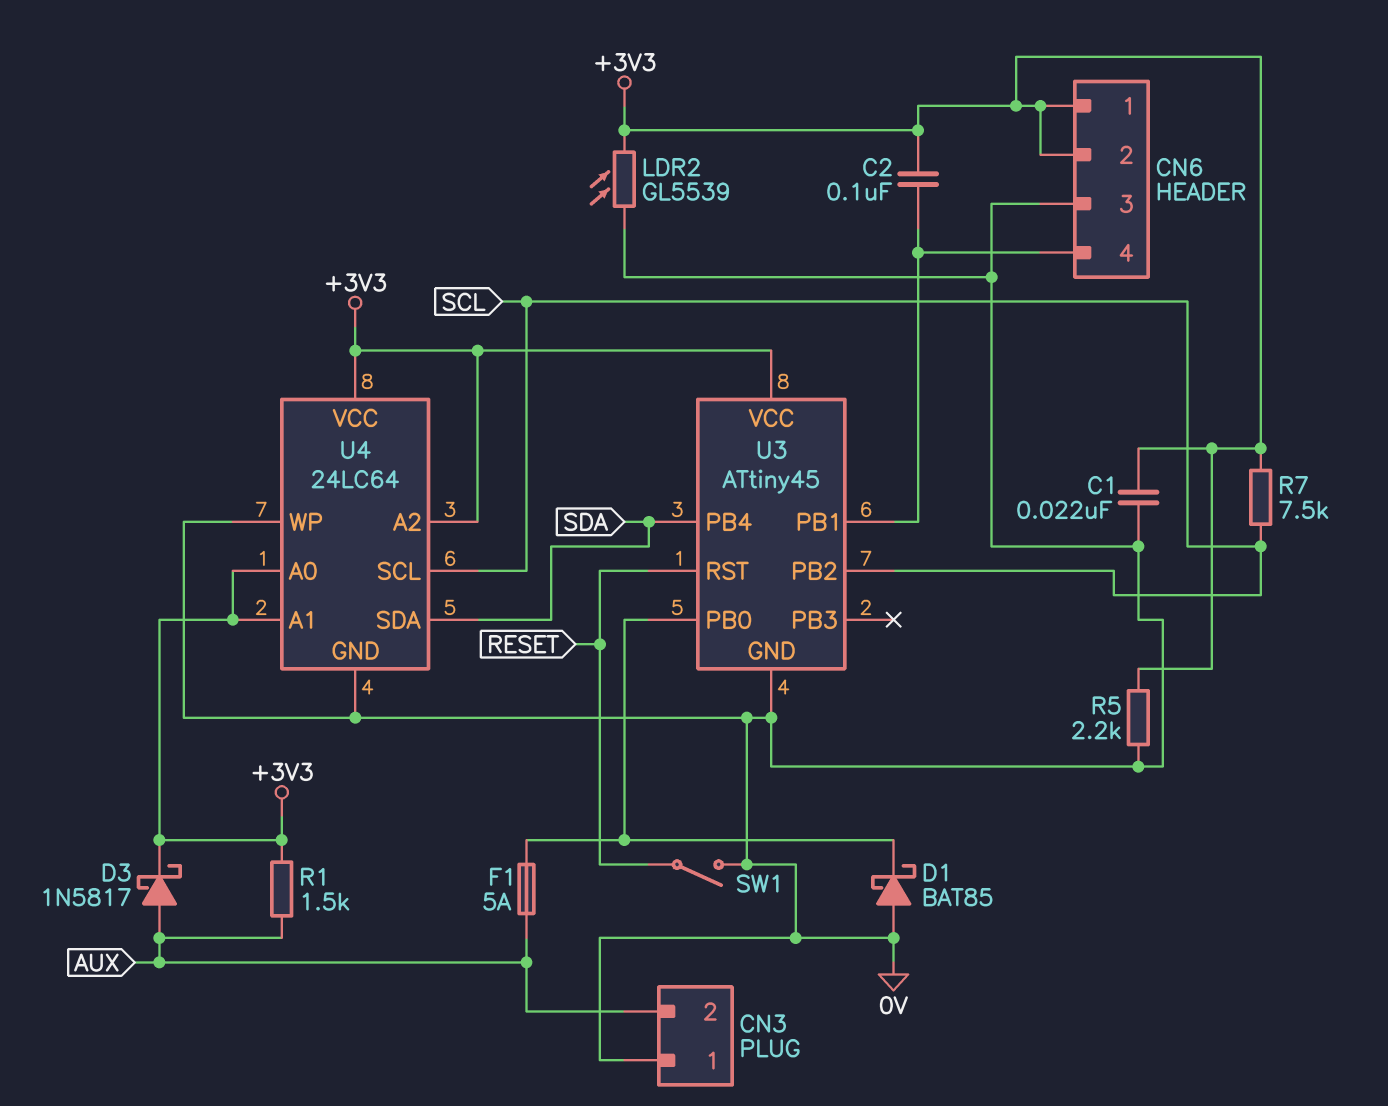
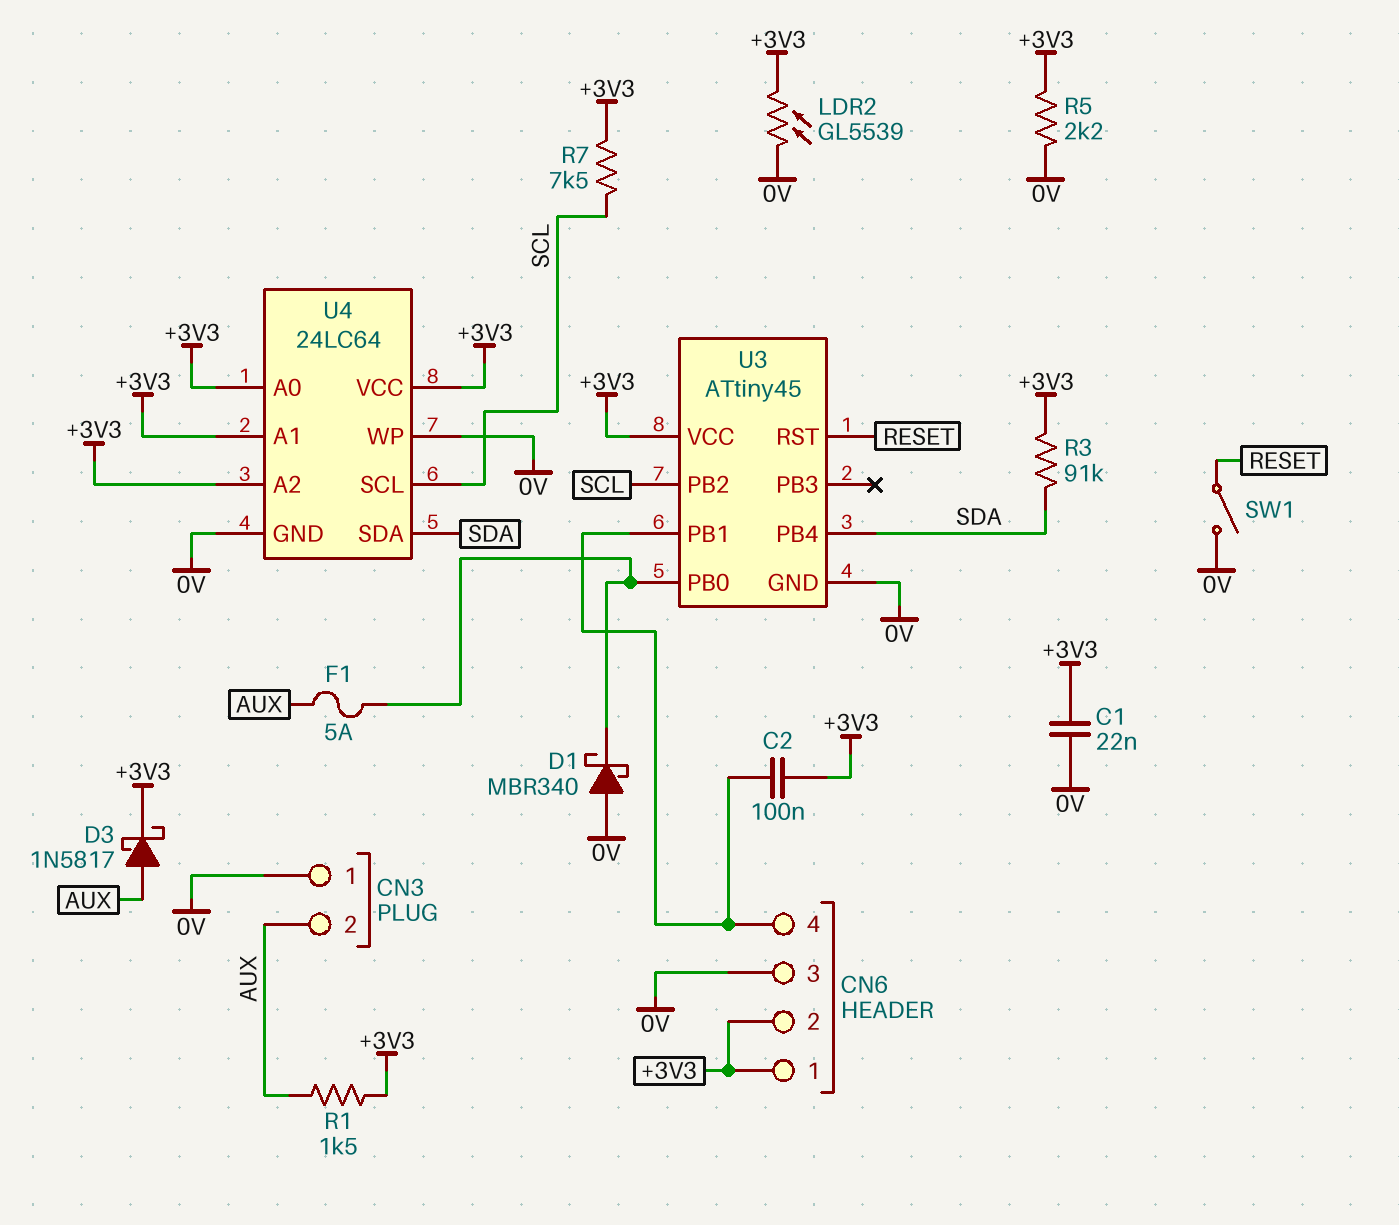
D1: schottky BAT85 (A 0V, K U3/PB0) -> schottky MBR340 (A 0V, K U3/PB0)
R3: none -> 91k (+3V3, SDA)

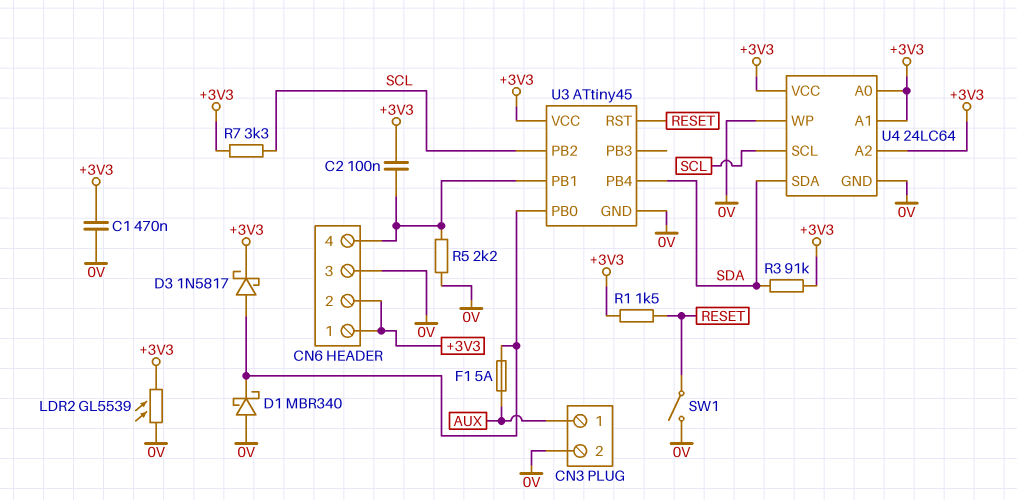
C1: 22nF (+3V3, 0V) -> 470nF (+3V3, 0V)
CN3 pin 1: 0V -> AUX
CN3 pin 2: AUX -> 0V
D3: schottky 1N5817 (A AUX, K +3V3) -> schottky 1N5817 (A U3/PB0, K +3V3)
R1: 1.5k (+3V3, AUX) -> 1.5k (+3V3, RESET)
R5: 2.2k (+3V3, 0V) -> 2.2k (0V, CN6/4)
R7: 7.5k (+3V3, SCL) -> 3.3k (+3V3, SCL)

